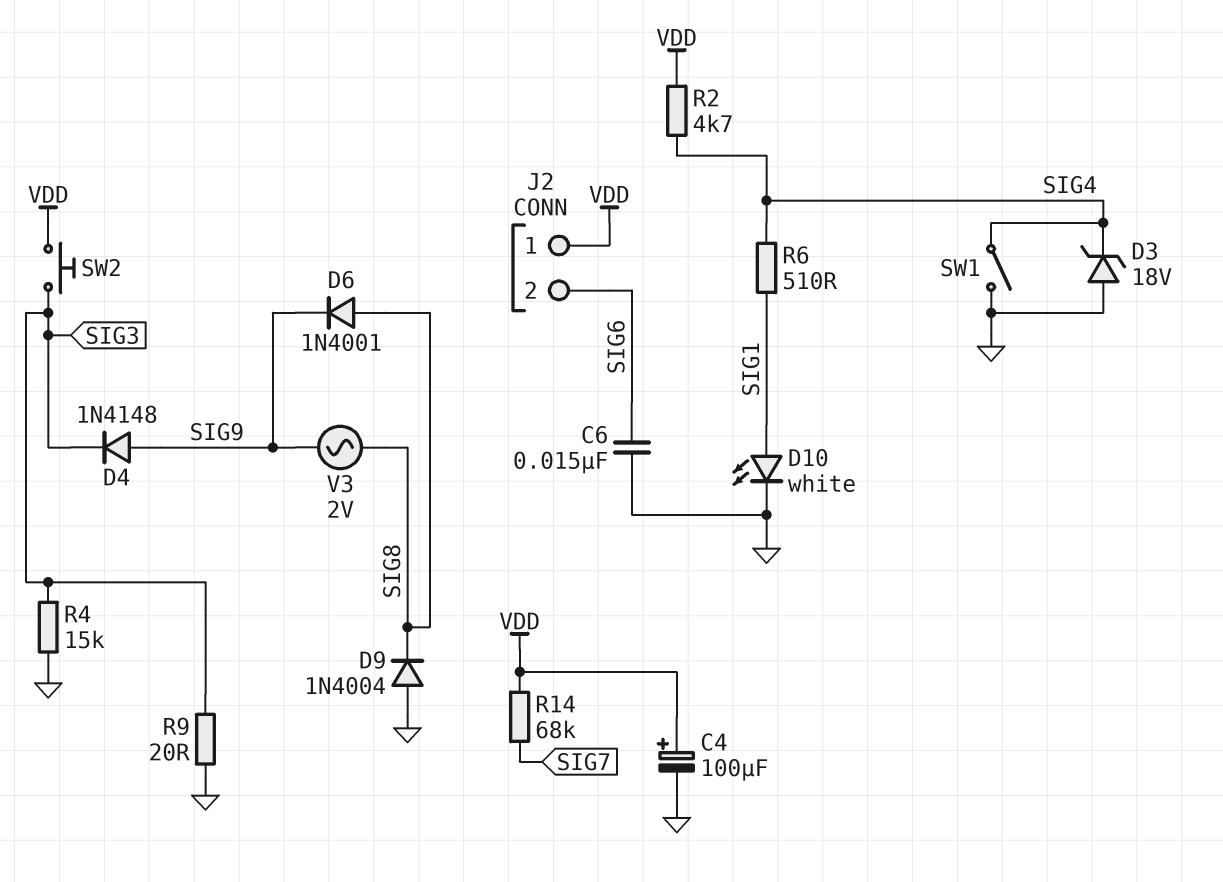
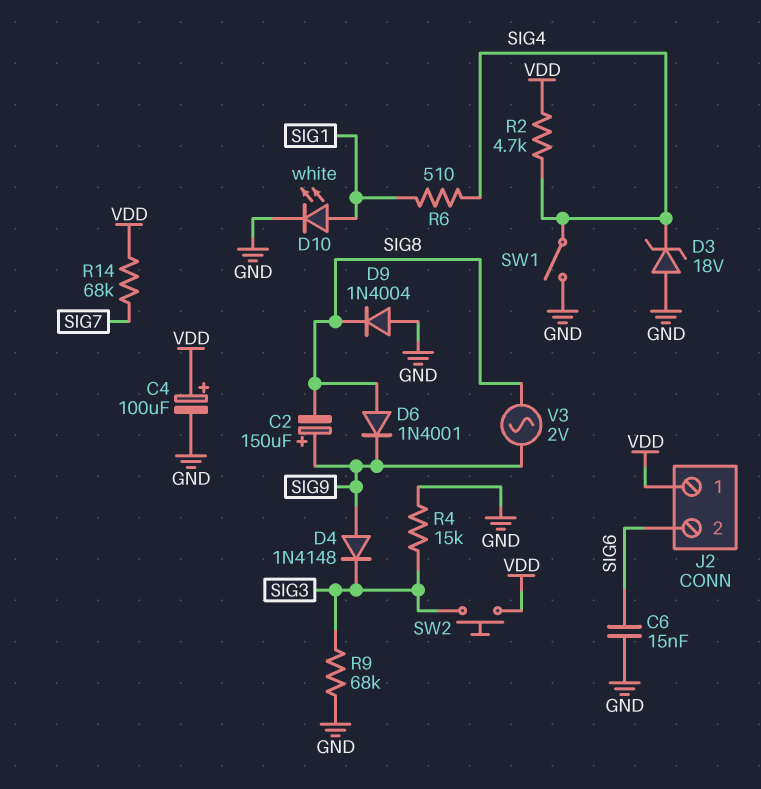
C2: none -> 150uF (plus SIG9, minus SIG8)
R9: 20 (GND, SIG3) -> 68k (GND, SIG3)

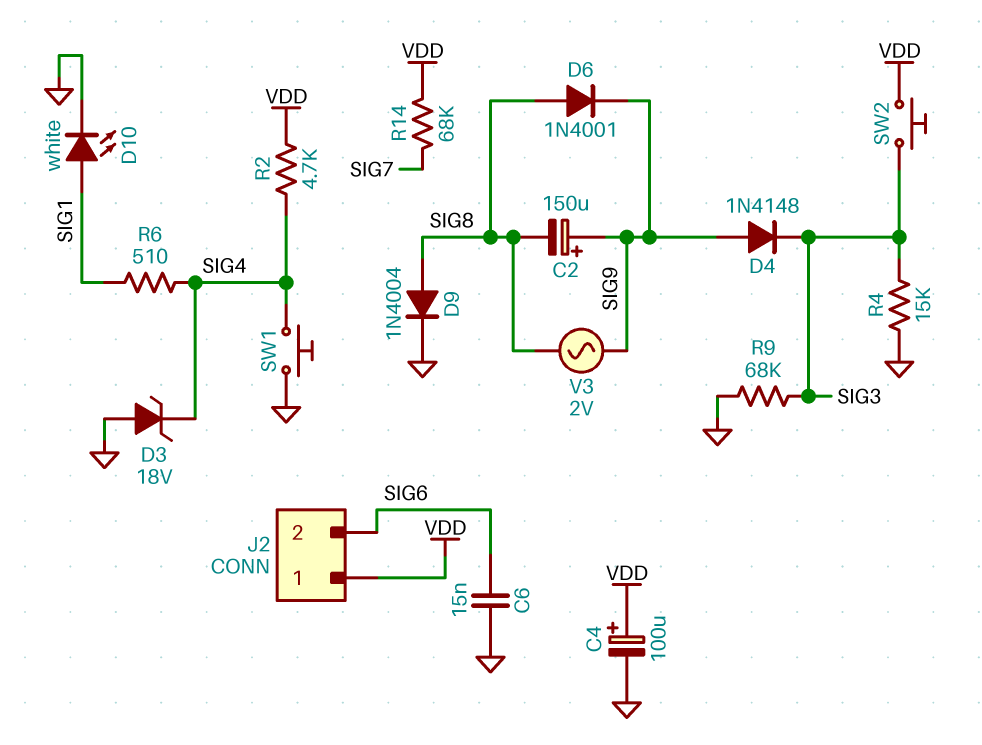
D9: diode 1N4004 (A GND, K SIG8) -> diode 1N4004 (A SIG8, K GND)
SW1: switch (GND, SIG4) -> button (GND, SIG4)

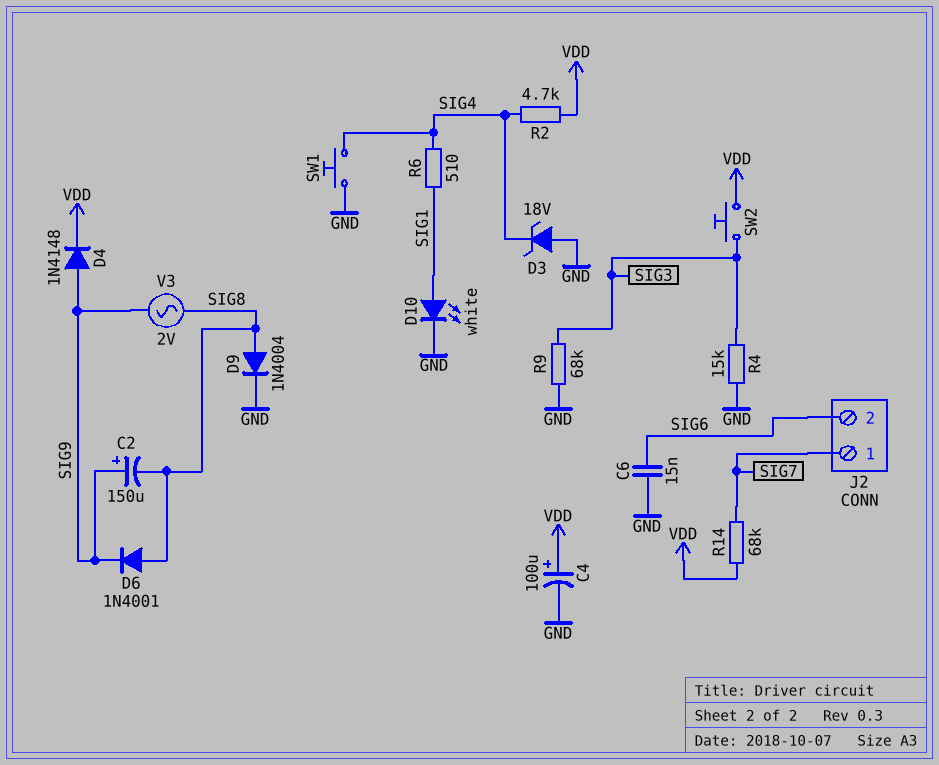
D4: diode 1N4148 (A SIG9, K SIG3) -> diode 1N4148 (A SIG9, K VDD)
J2 pin 1: VDD -> SIG7

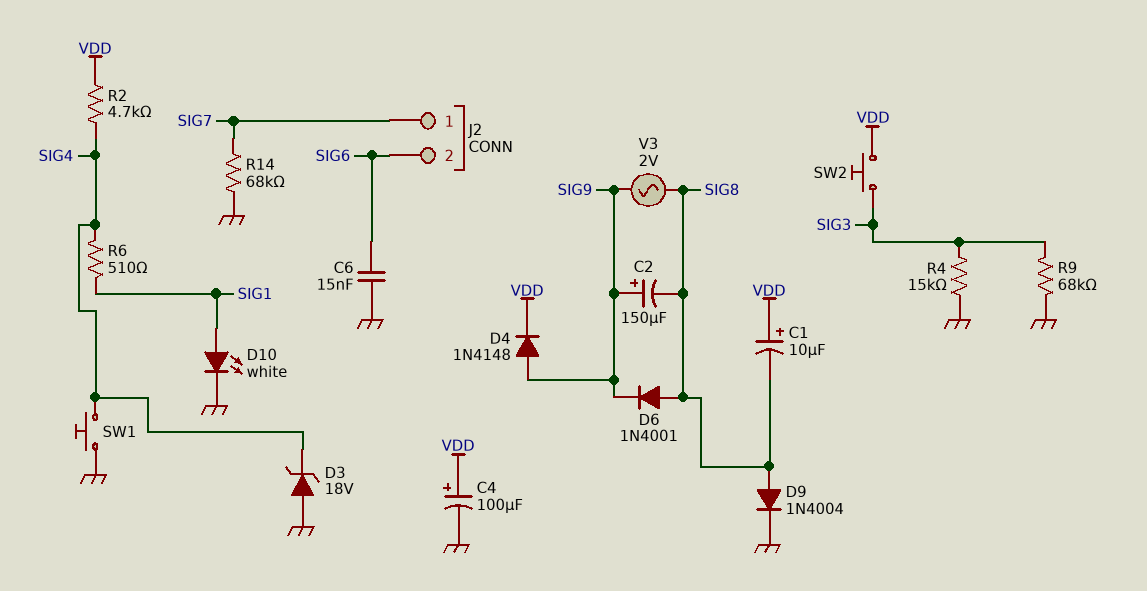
C1: none -> 10uF (plus VDD, minus SIG8)
R14: 68k (SIG7, VDD) -> 68k (GND, SIG7)

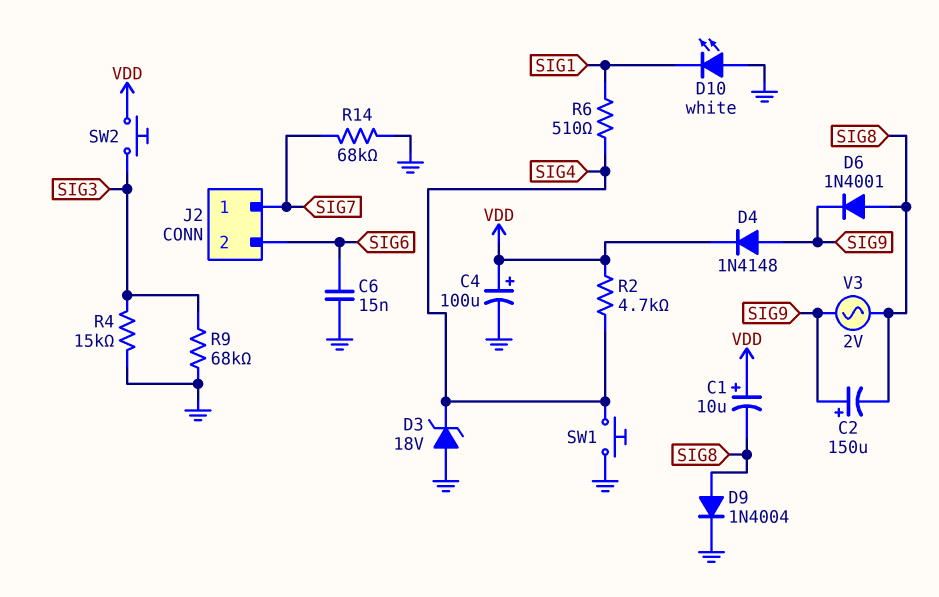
D10: LED white (A SIG1, K GND) -> LED white (A GND, K SIG1)

